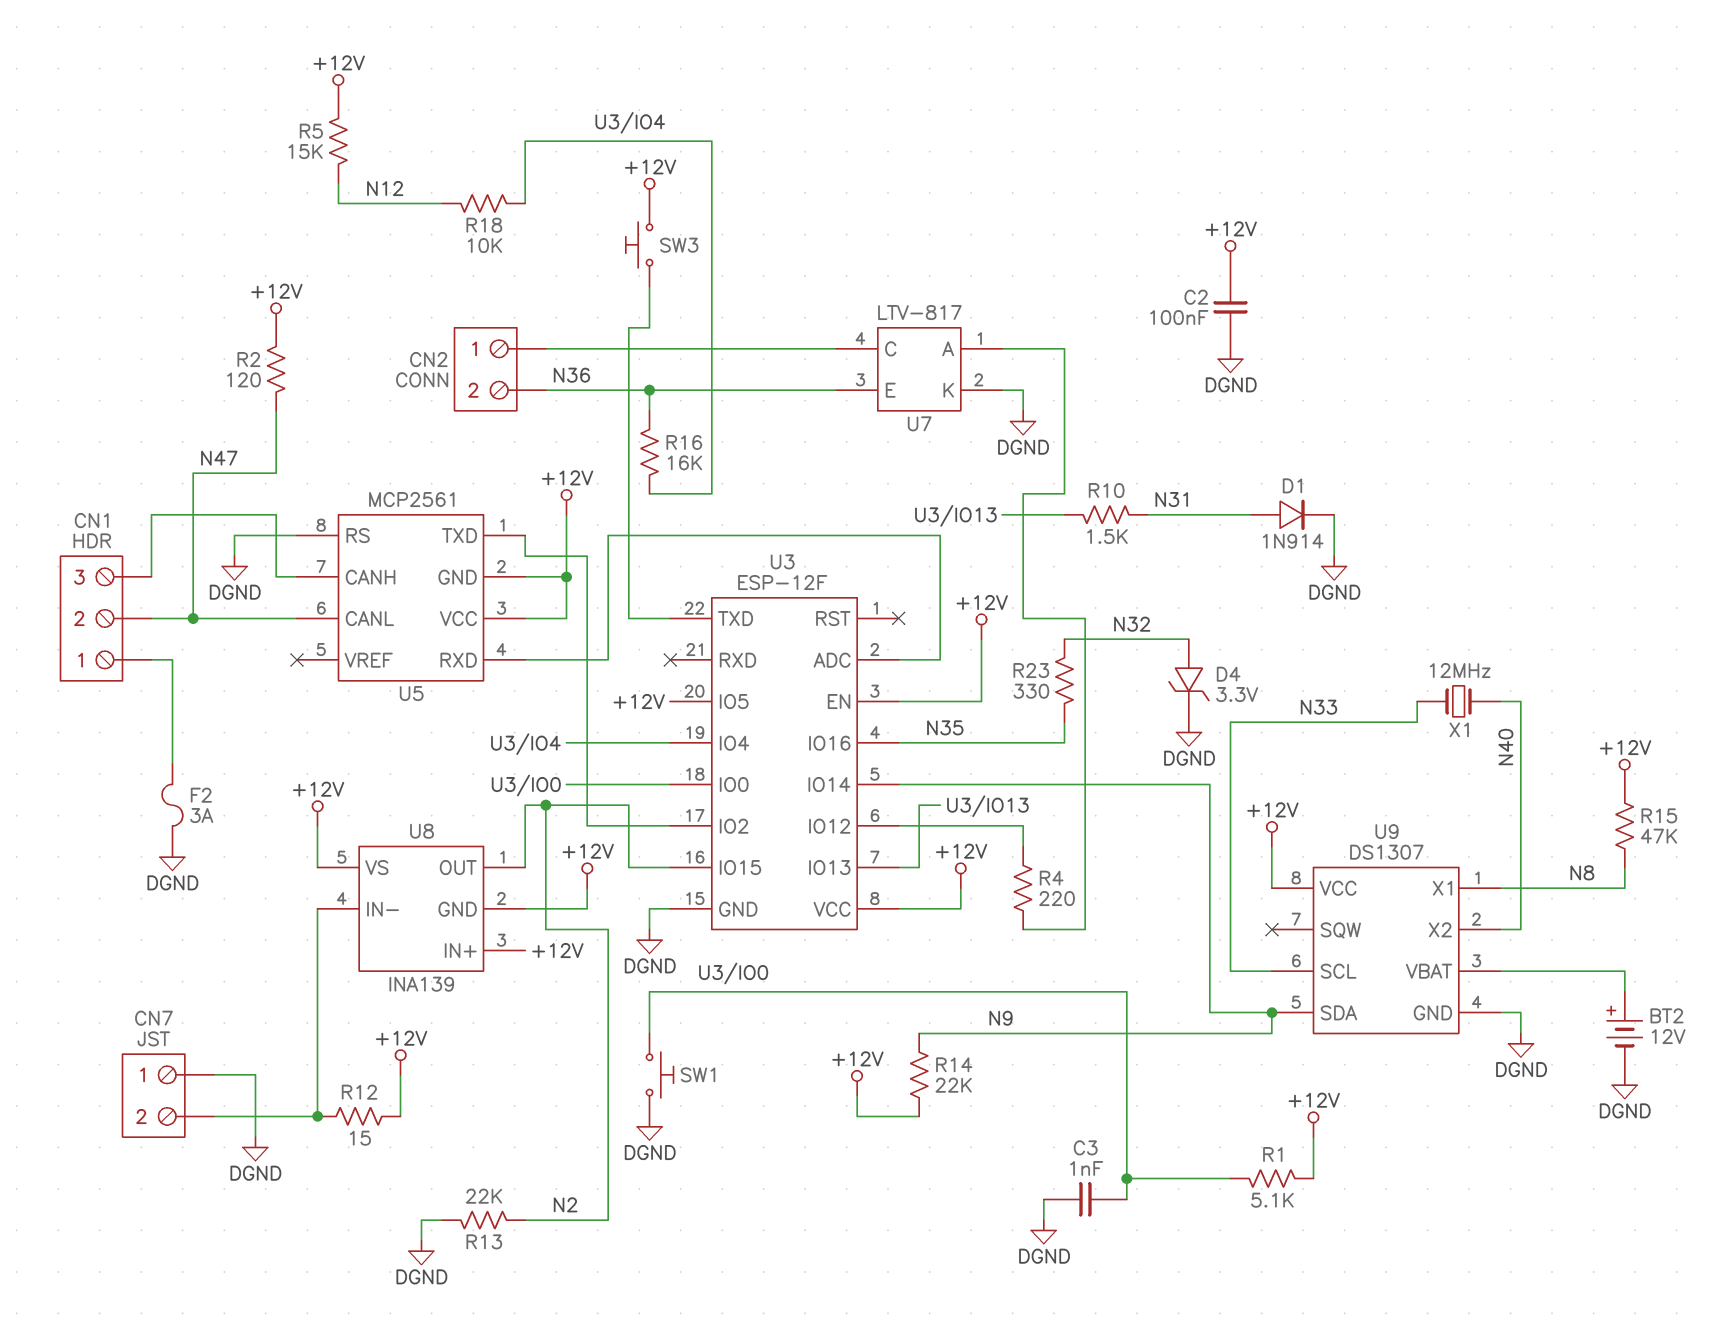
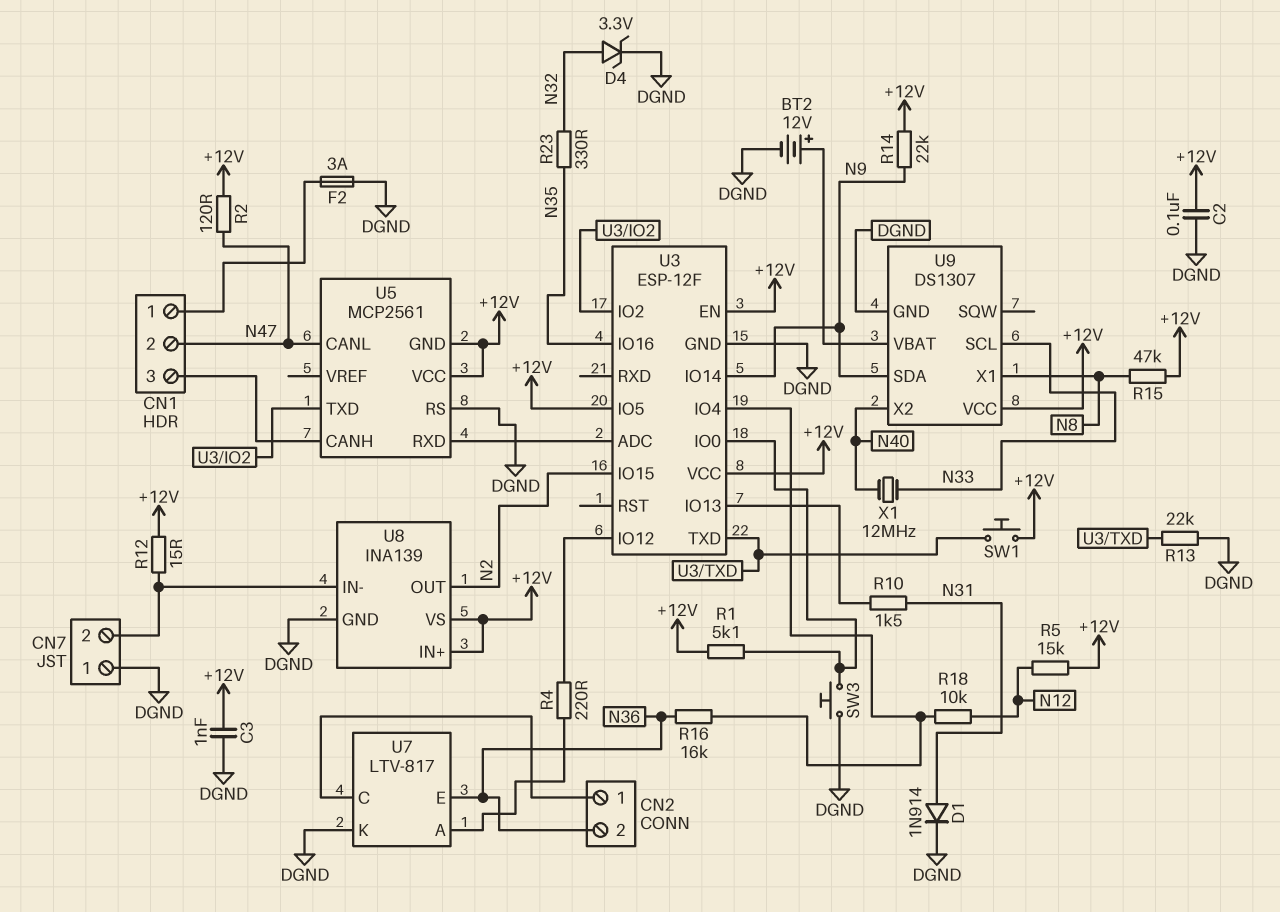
C3: 1nF (DGND, U3/IO0) -> 1nF (+12V, DGND)
R13: 22k (DGND, N2) -> 22k (DGND, U3/TXD)
SW1: button (DGND, U3/IO0) -> button (+12V, U3/TXD)
SW3: button (+12V, U3/TXD) -> button (DGND, U3/IO0)
U8 pin GND: +12V -> DGND

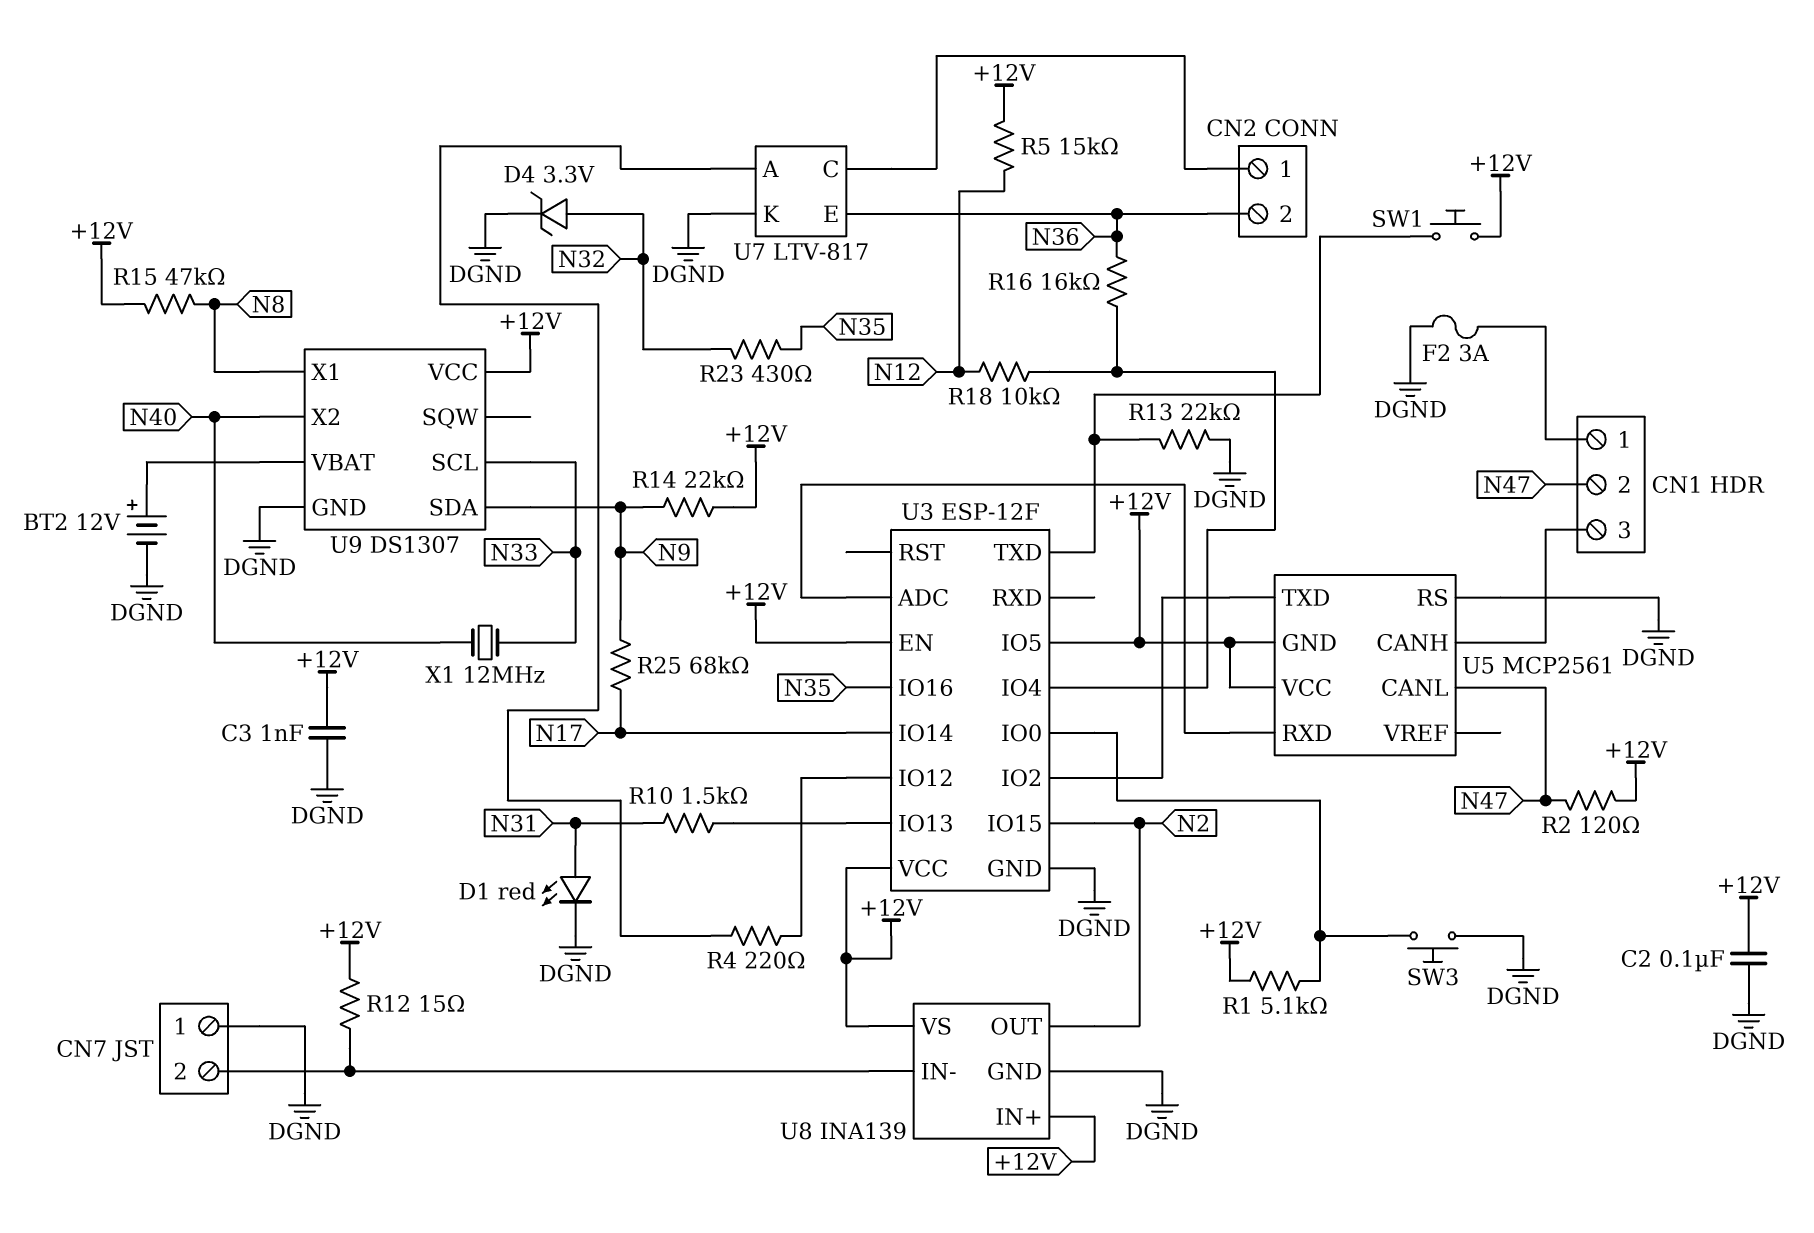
D1: diode 1N914 (A N31, K DGND) -> LED red (A N31, K DGND)
R23: 330 (N32, N35) -> 430 (N32, N35)
R25: none -> 68k (N9, N17)
U3 pin IO14: N9 -> N17

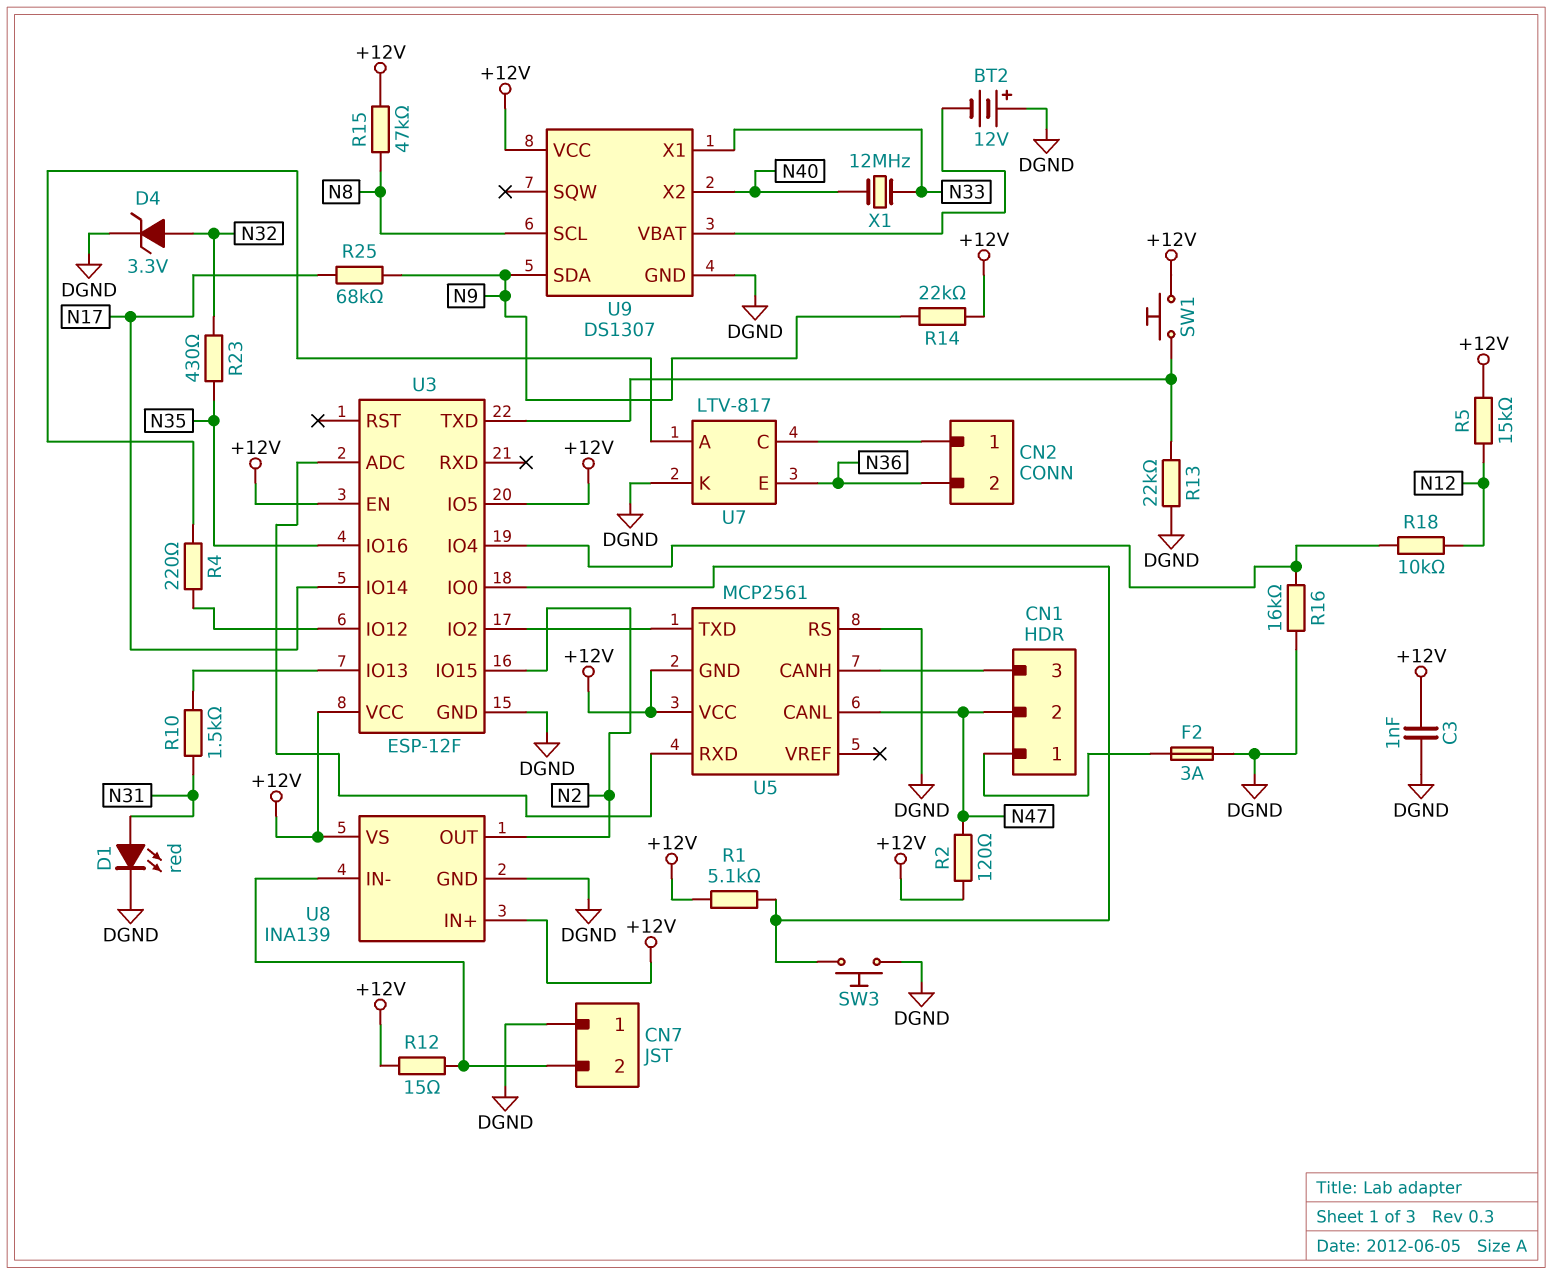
BT2: 12V (plus U9/VBAT, minus DGND) -> 12V (plus DGND, minus U9/VBAT)
C2: 100nF (+12V, DGND) -> none
R16: 16k (N36, U3/IO4) -> 16k (DGND, U3/IO4)
U9 pin SCL: N33 -> N8
U9 pin X1: N8 -> N33

